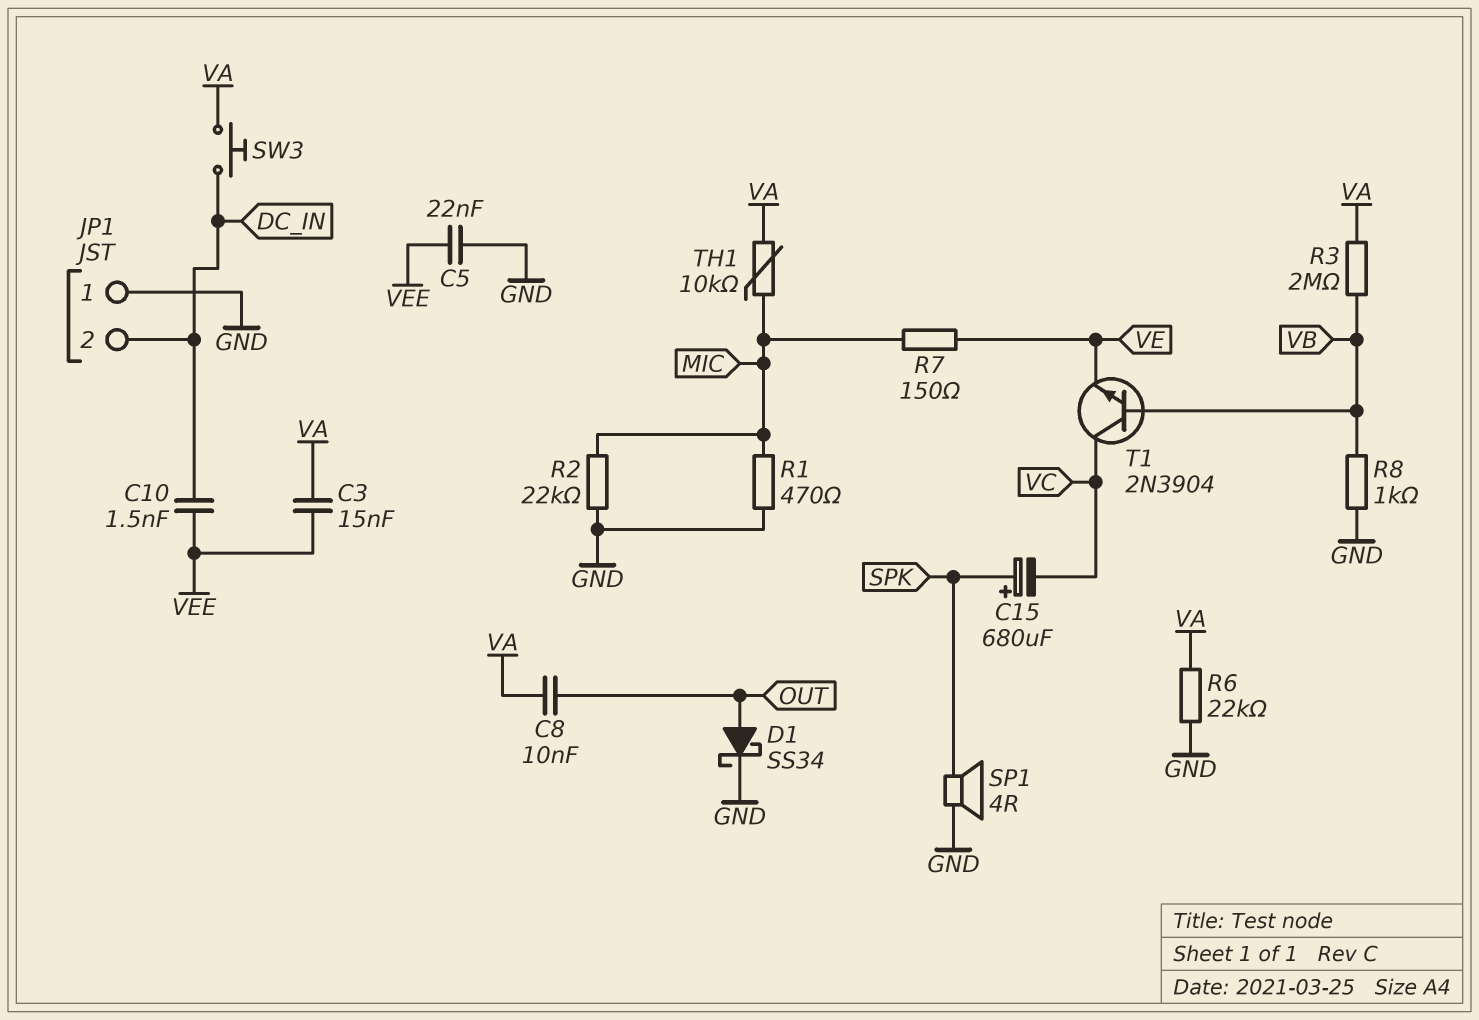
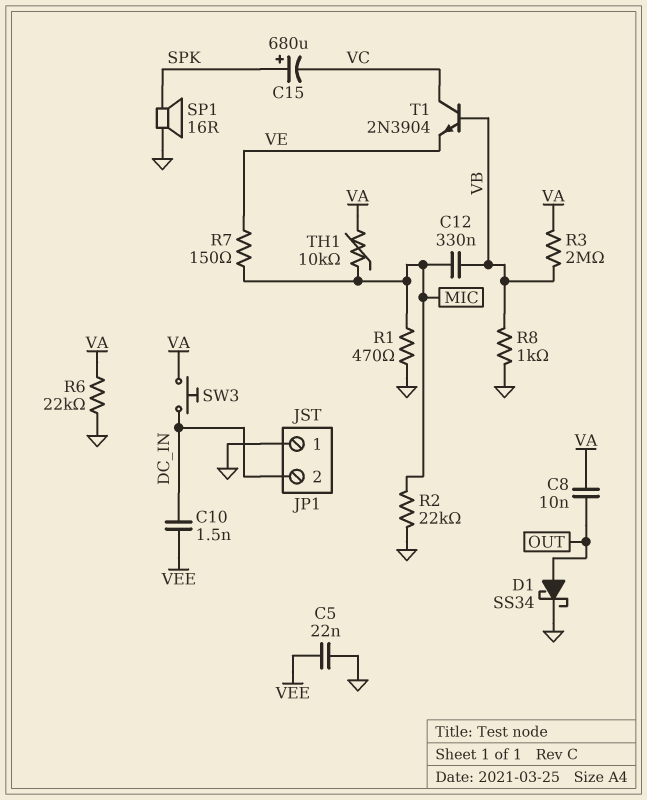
C3: 15nF (VA, VEE) -> none
C12: none -> 330nF (MIC, VB)
SP1: speaker 4R (GND, SPK) -> speaker 16R (GND, SPK)

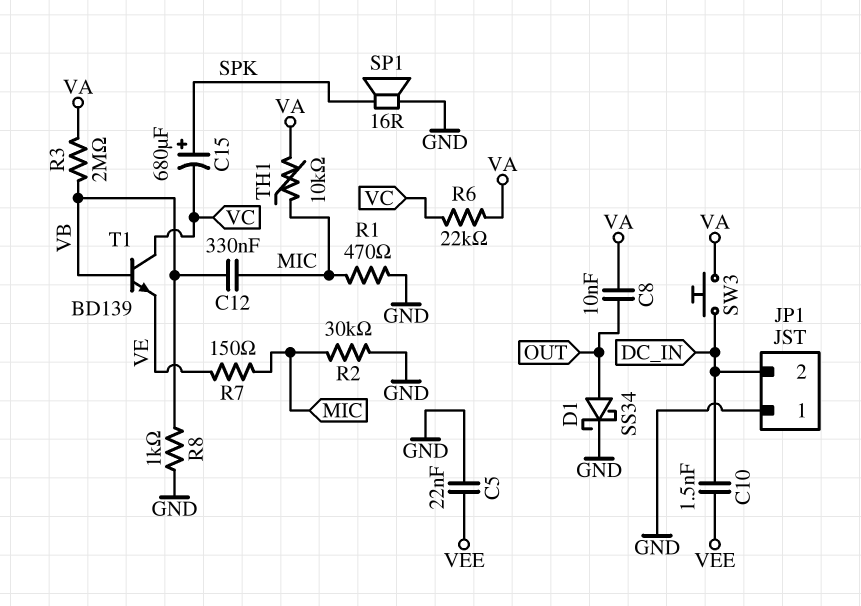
R2: 22k (GND, MIC) -> 30k (GND, MIC)
R6: 22k (GND, VA) -> 22k (VA, VC)
T1: NPN 2N3904 (B VB, C VC, E VE) -> NPN BD139 (B VB, C VC, E VE)

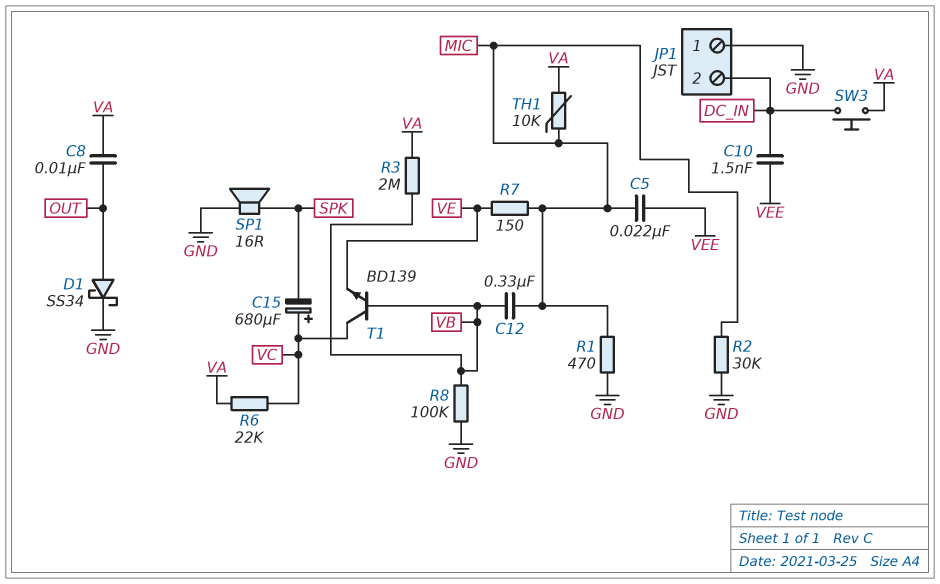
C5: 22nF (GND, VEE) -> 22nF (MIC, VEE)
C15: 680uF (plus SPK, minus VC) -> 680uF (plus VC, minus SPK)
R8: 1k (GND, VB) -> 100k (GND, VB)

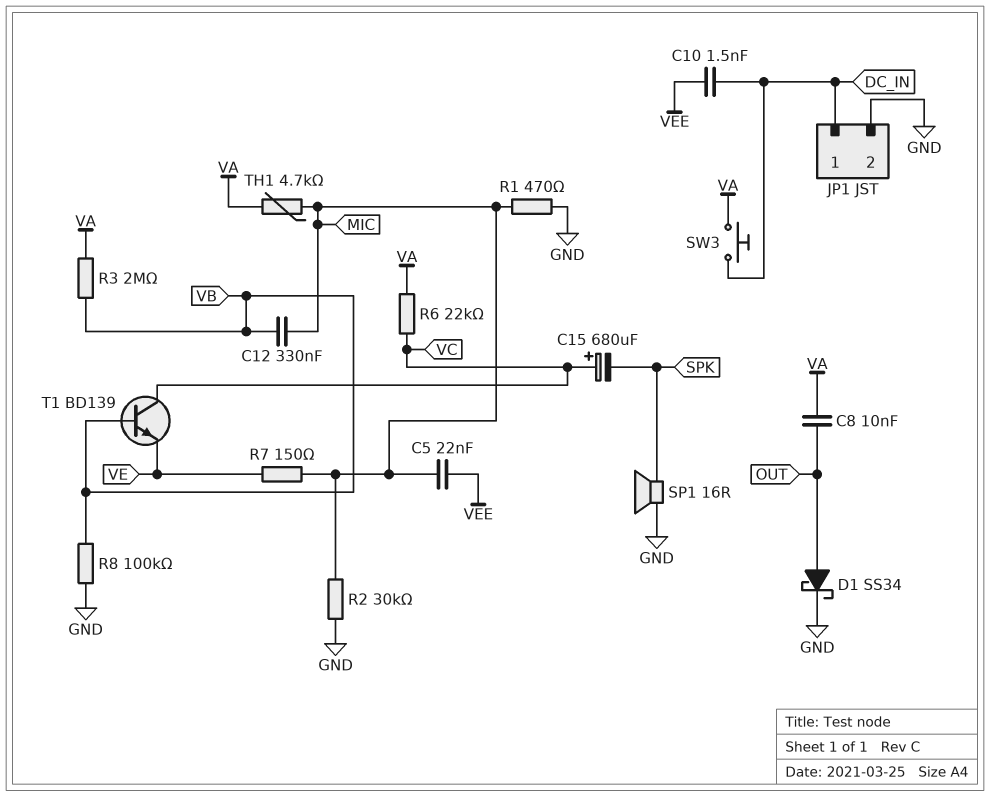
JP1 pin 1: GND -> DC_IN
JP1 pin 2: DC_IN -> GND
TH1: 10k (MIC, VA) -> 4.7k (MIC, VA)

